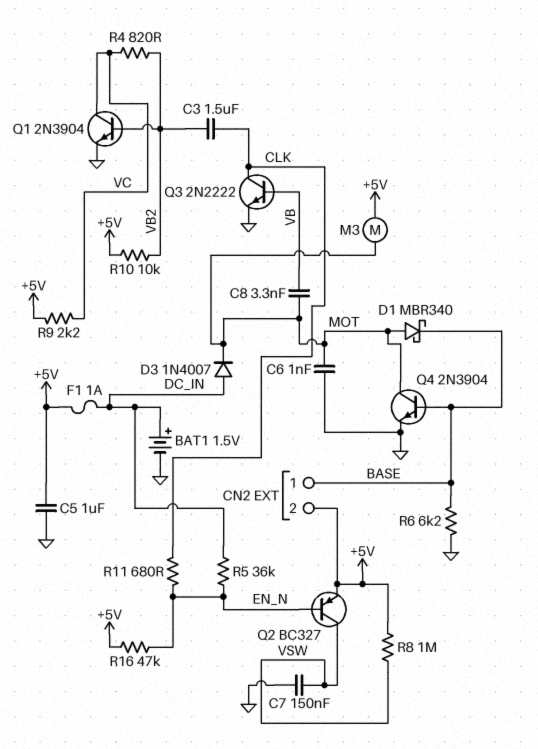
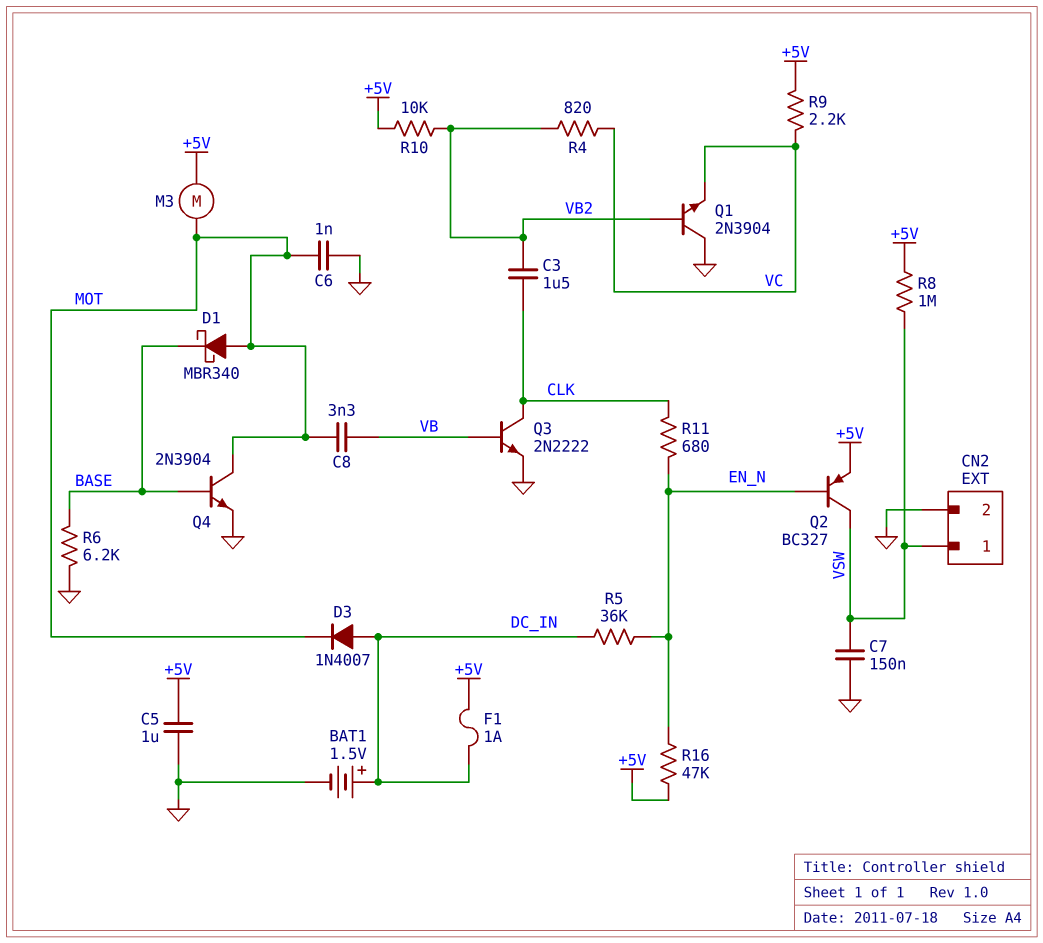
CN2 pin 1: BASE -> VSW
CN2 pin 2: +5V -> GND
Q1: NPN 2N3904 (B VB2, C VC, E GND) -> NPN 2N3904 (B VB2, C GND, E VC)

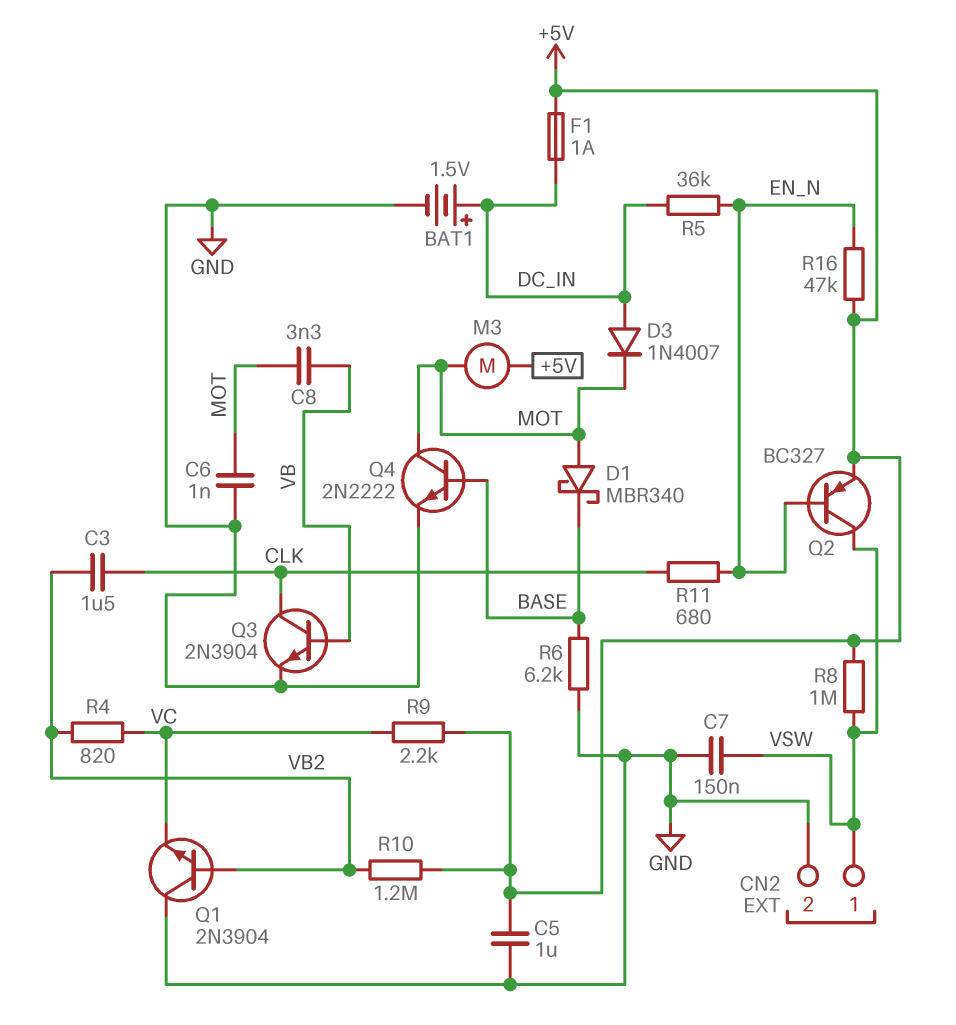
Q3: NPN 2N2222 (B VB, C CLK, E GND) -> NPN 2N3904 (B VB, C CLK, E GND)
Q4: NPN 2N3904 (B BASE, C MOT, E GND) -> NPN 2N2222 (B BASE, C MOT, E GND)
R10: 10k (+5V, VB2) -> 1.2M (+5V, VB2)

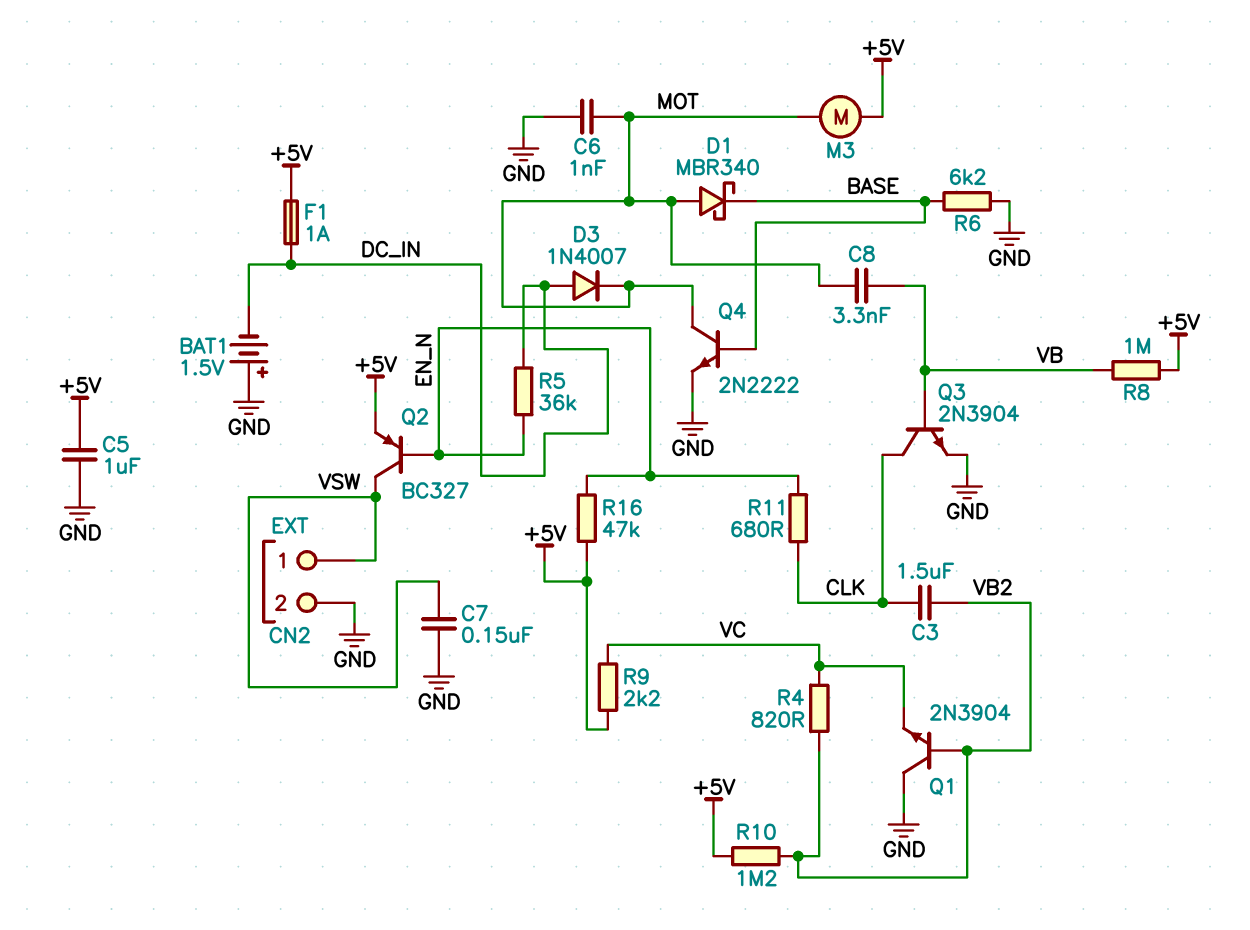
BAT1: 1.5V (plus DC_IN, minus GND) -> 1.5V (plus GND, minus DC_IN)
R8: 1M (+5V, VSW) -> 1M (+5V, VB)

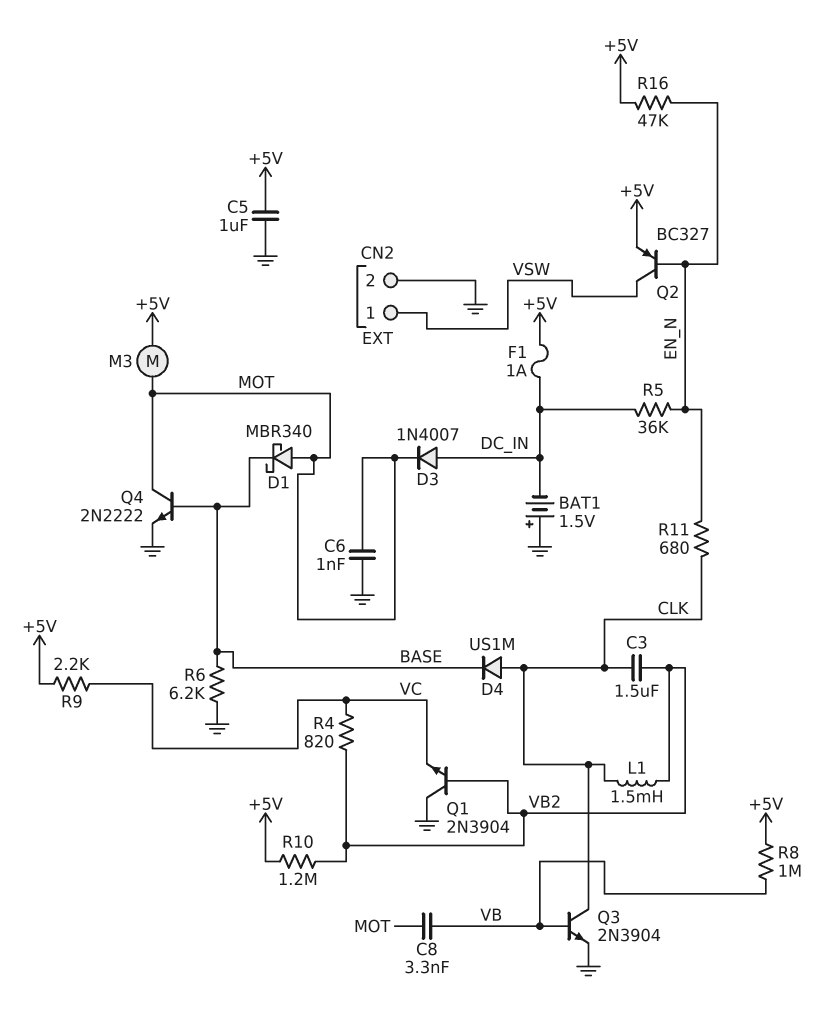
C7: 150nF (GND, VSW) -> none
D4: none -> diode US1M (A CLK, K BASE)
L1: none -> 1.5mH (CLK, VB2)

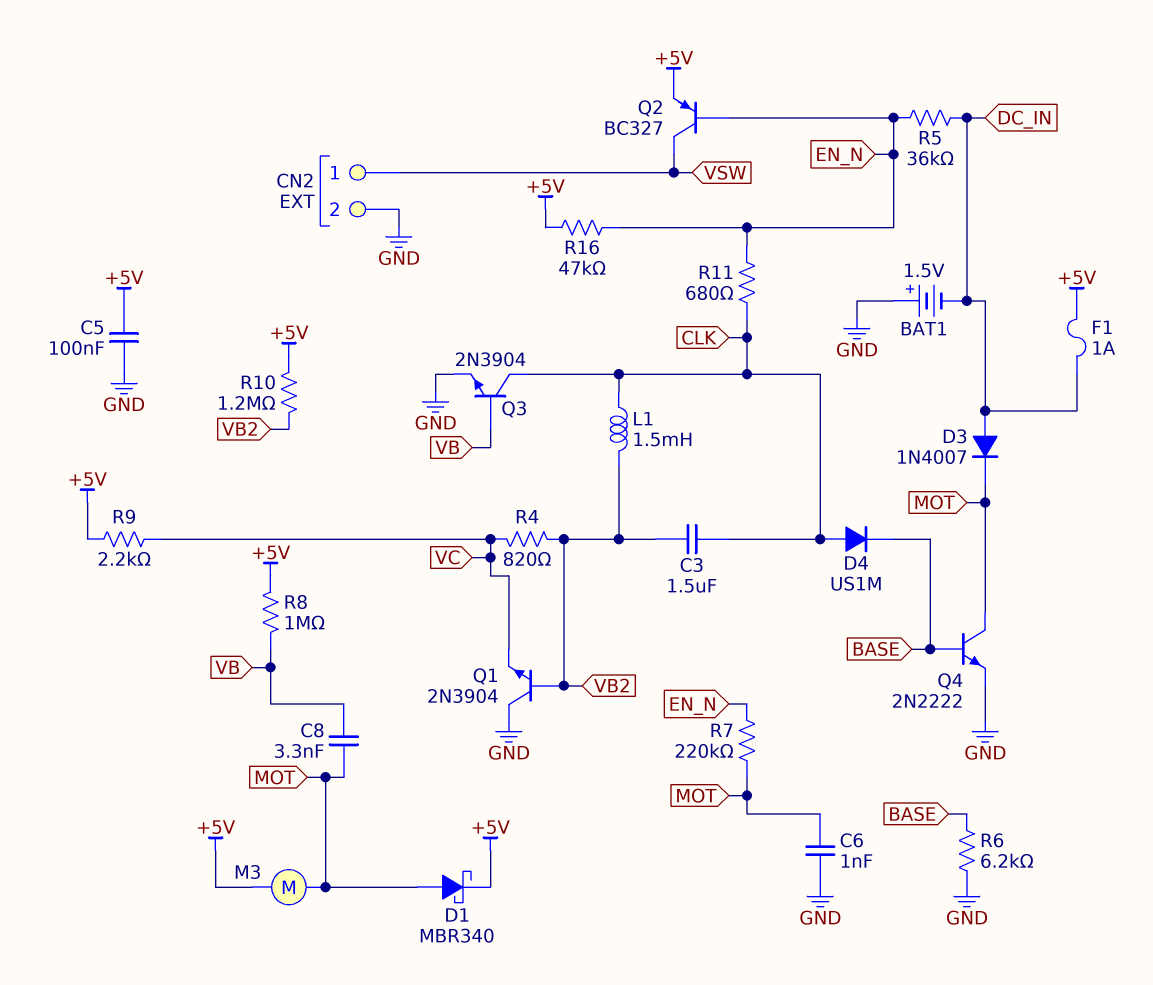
C5: 1uF (+5V, GND) -> 100nF (+5V, GND)
D1: schottky MBR340 (A MOT, K BASE) -> schottky MBR340 (A MOT, K +5V)
R7: none -> 220k (EN_N, MOT)

